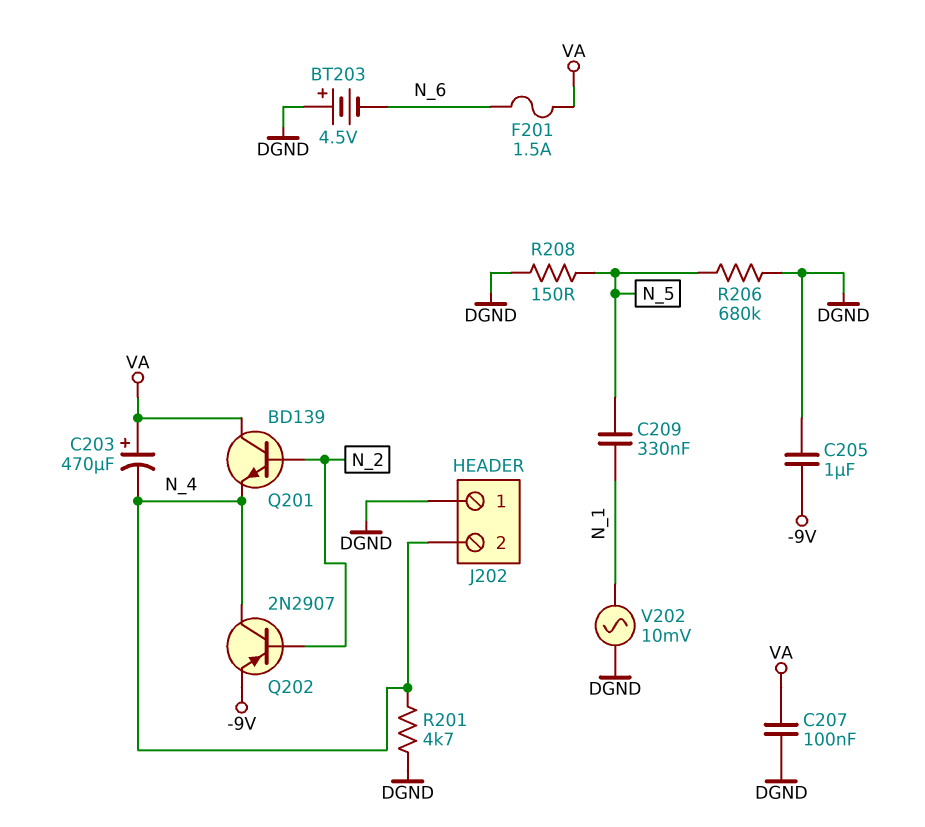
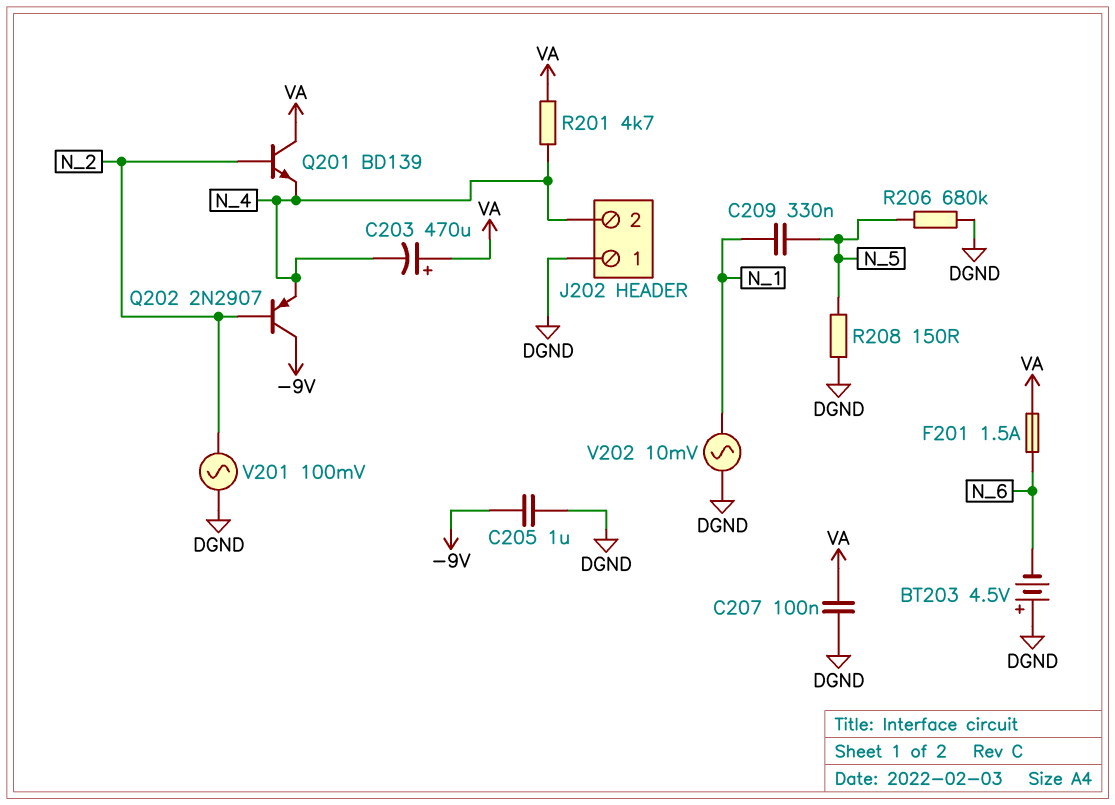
Q202: PNP 2N2907 (B N_2, C N_4, E -9V) -> PNP 2N2907 (B N_2, C -9V, E N_4)
R201: 4.7k (DGND, N_4) -> 4.7k (N_4, VA)
V201: none -> AC 100mV (DGND, N_2)

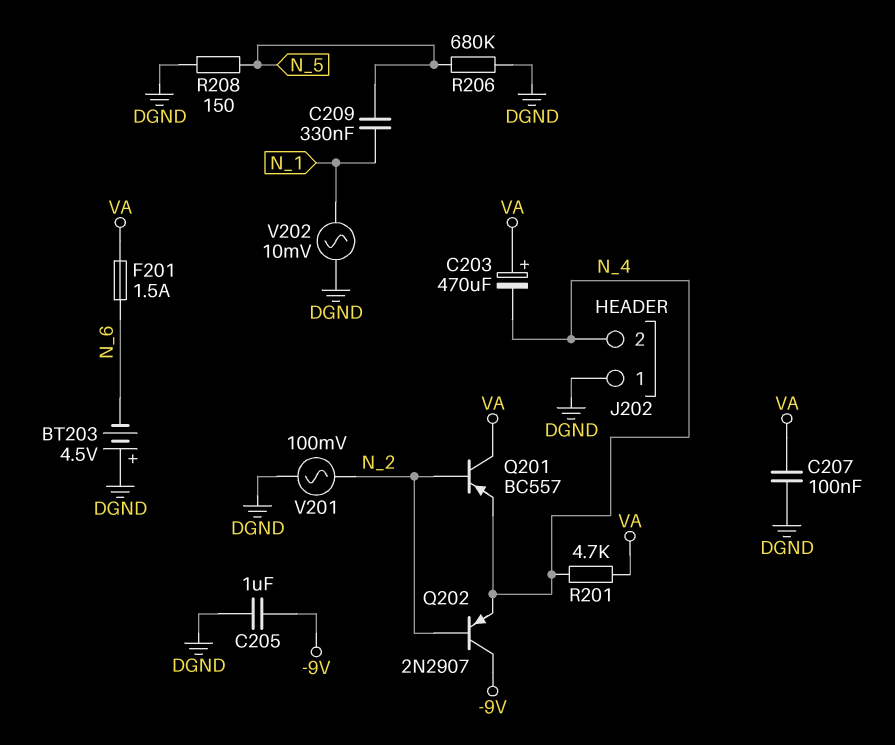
Q201: NPN BD139 (B N_2, C VA, E N_4) -> PNP BC557 (B N_2, C VA, E N_4)

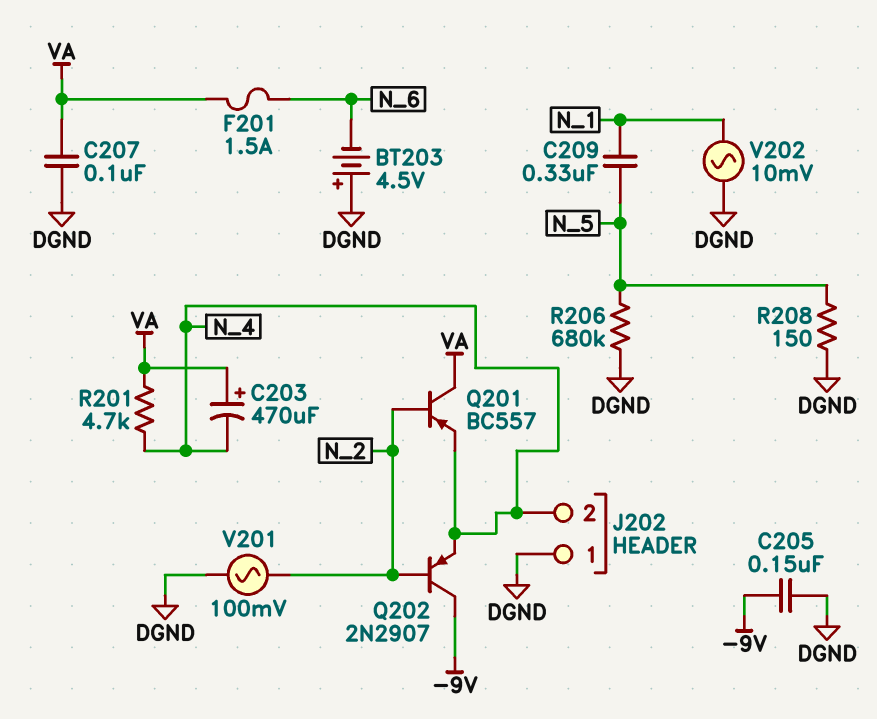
C205: 1uF (-9V, DGND) -> 150nF (-9V, DGND)

